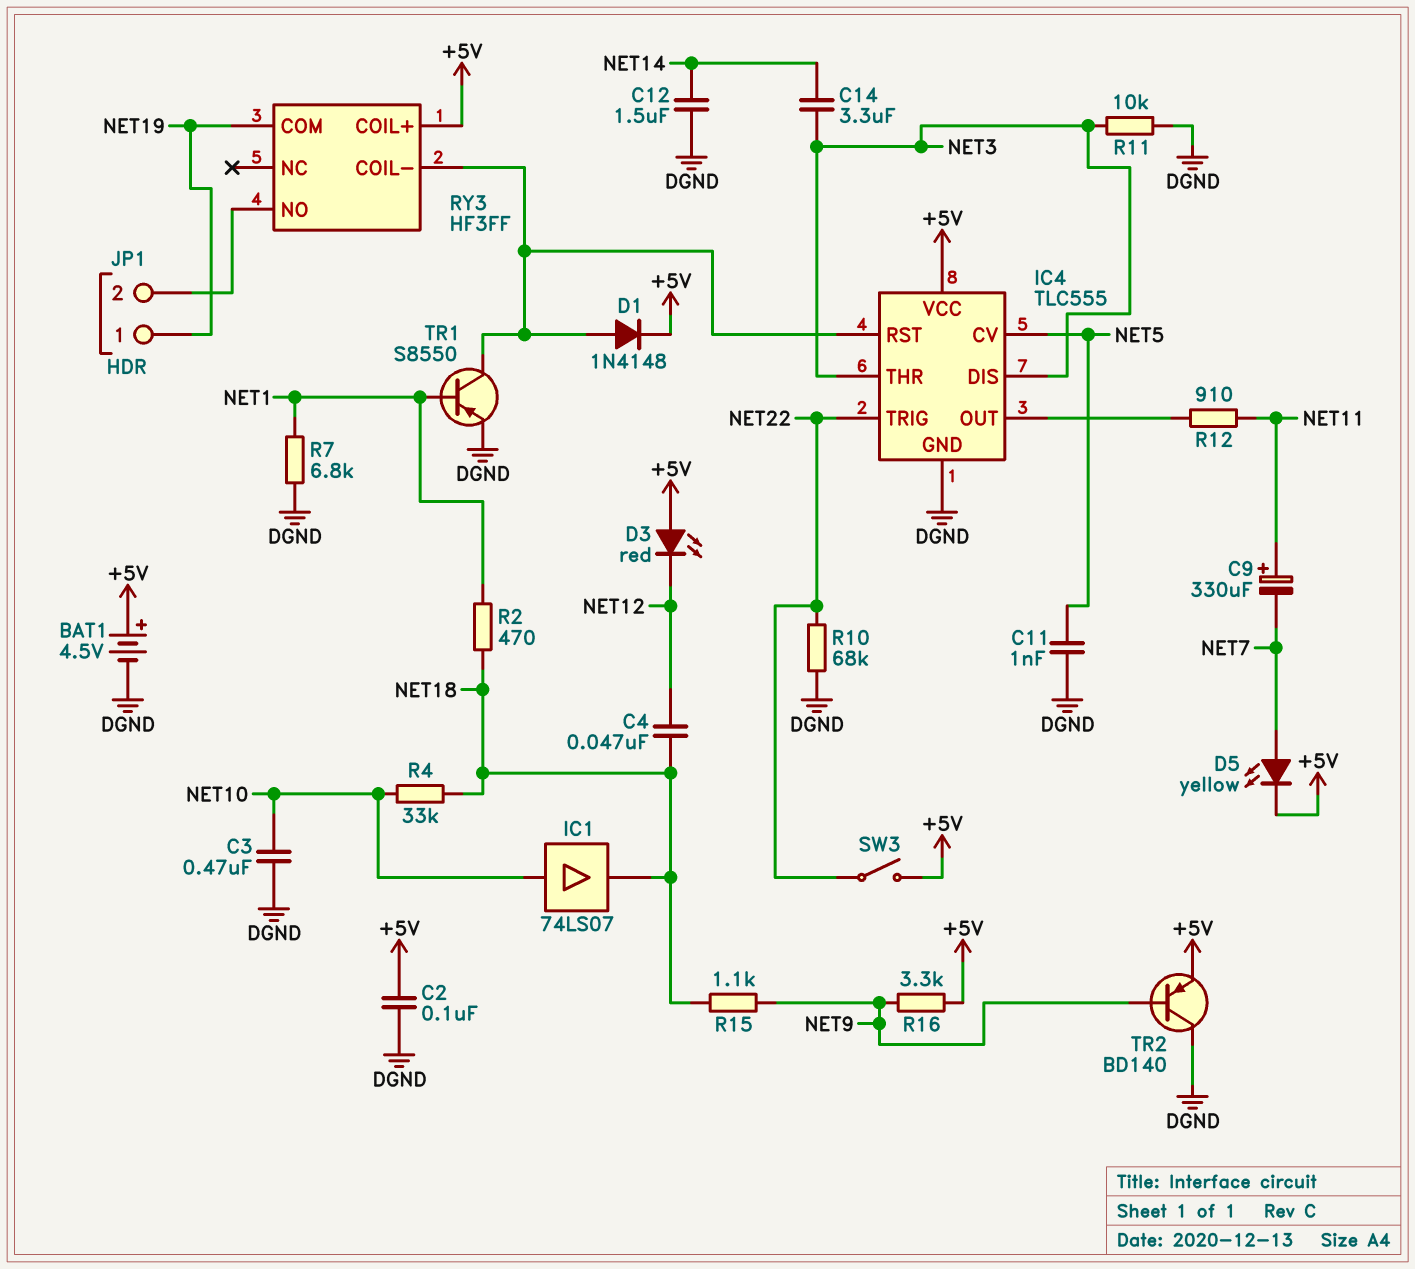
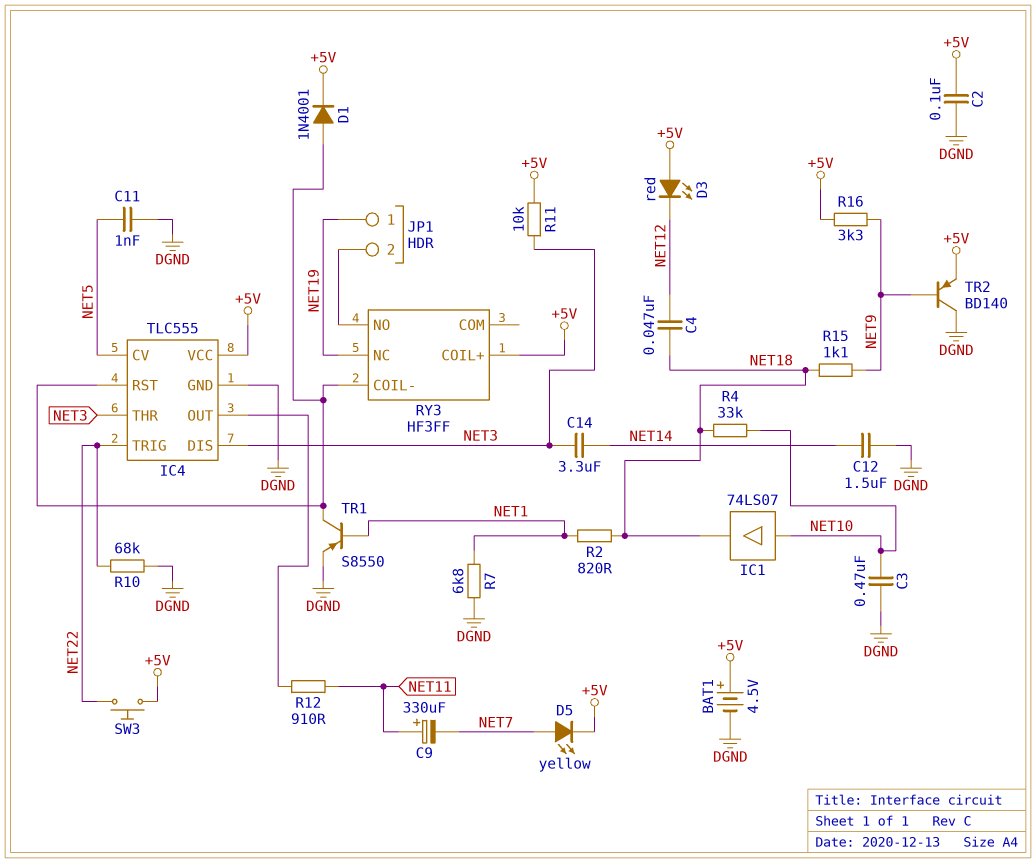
D1: diode 1N4148 (A IC4/RST, K +5V) -> diode 1N4001 (A IC4/RST, K +5V)
R2: 470 (NET1, NET18) -> 820 (NET1, NET18)
R11: 10k (DGND, NET3) -> 10k (+5V, NET3)
RY3 pin COM: NET19 -> none
RY3 pin NC: none -> NET19
SW3: switch (+5V, NET22) -> button (+5V, NET22)

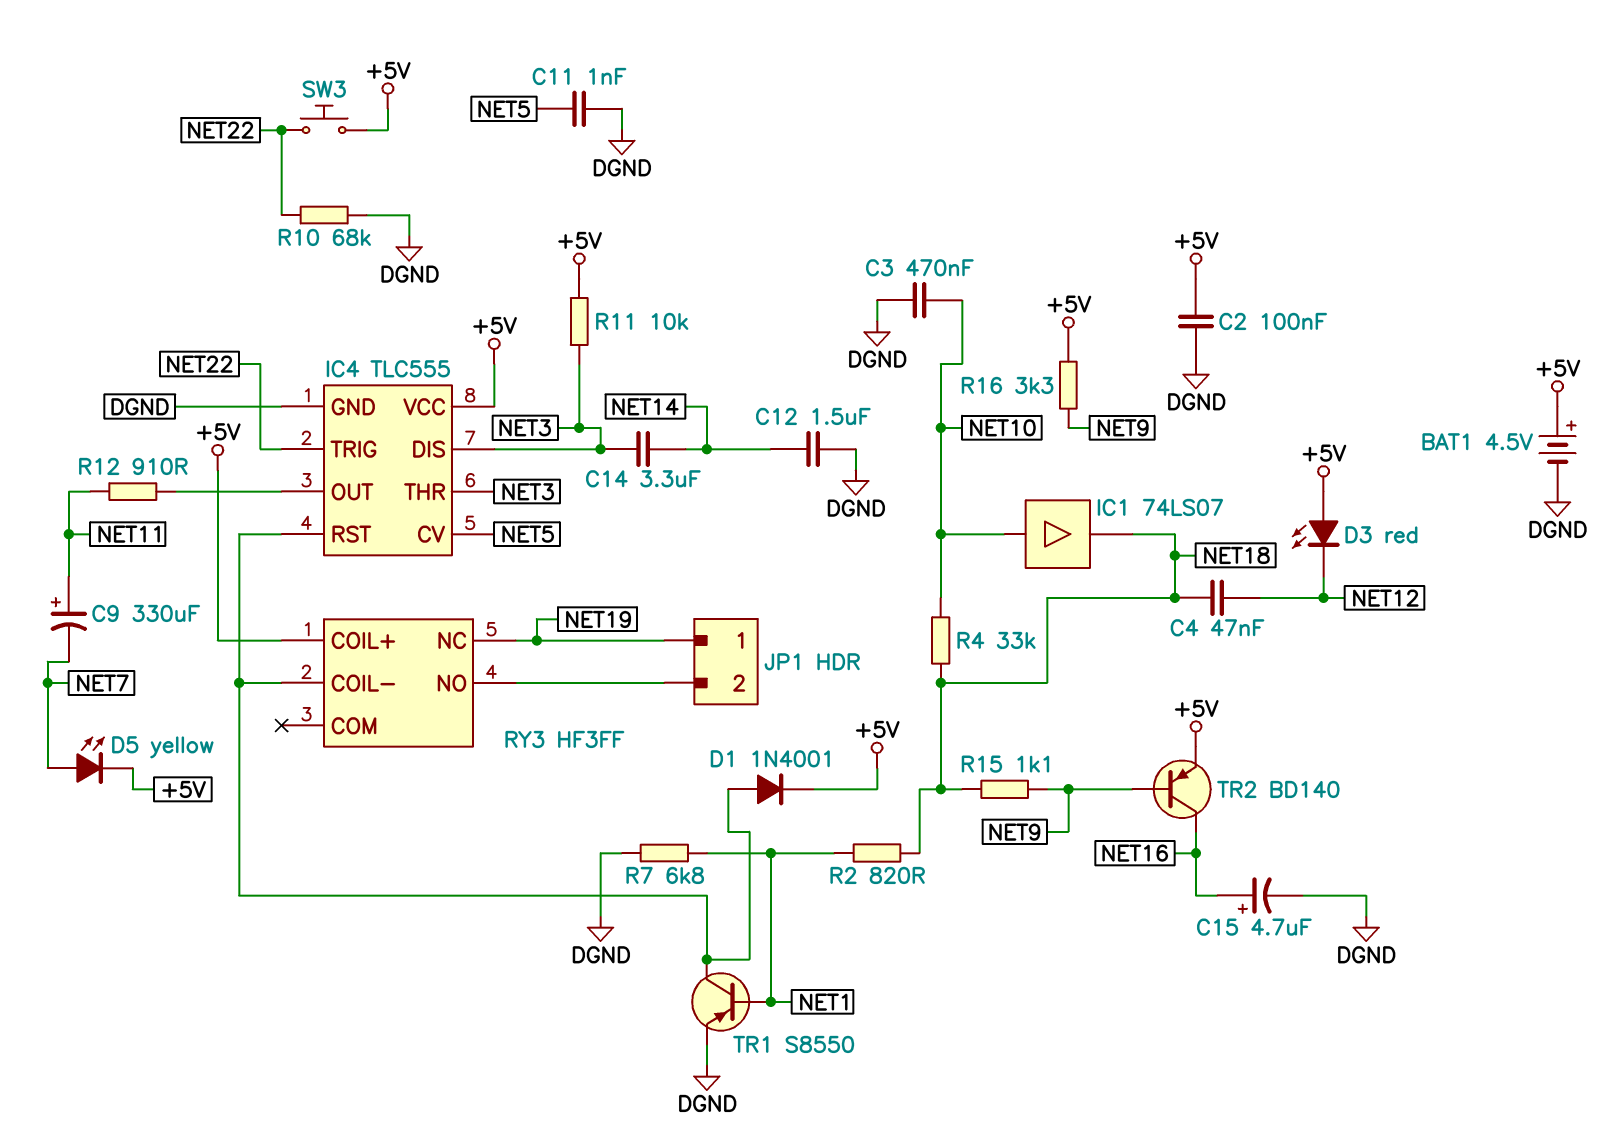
C15: none -> 4.7uF (plus NET16, minus DGND)
TR2: PNP BD140 (B NET9, C DGND, E +5V) -> PNP BD140 (B NET9, C NET16, E +5V)

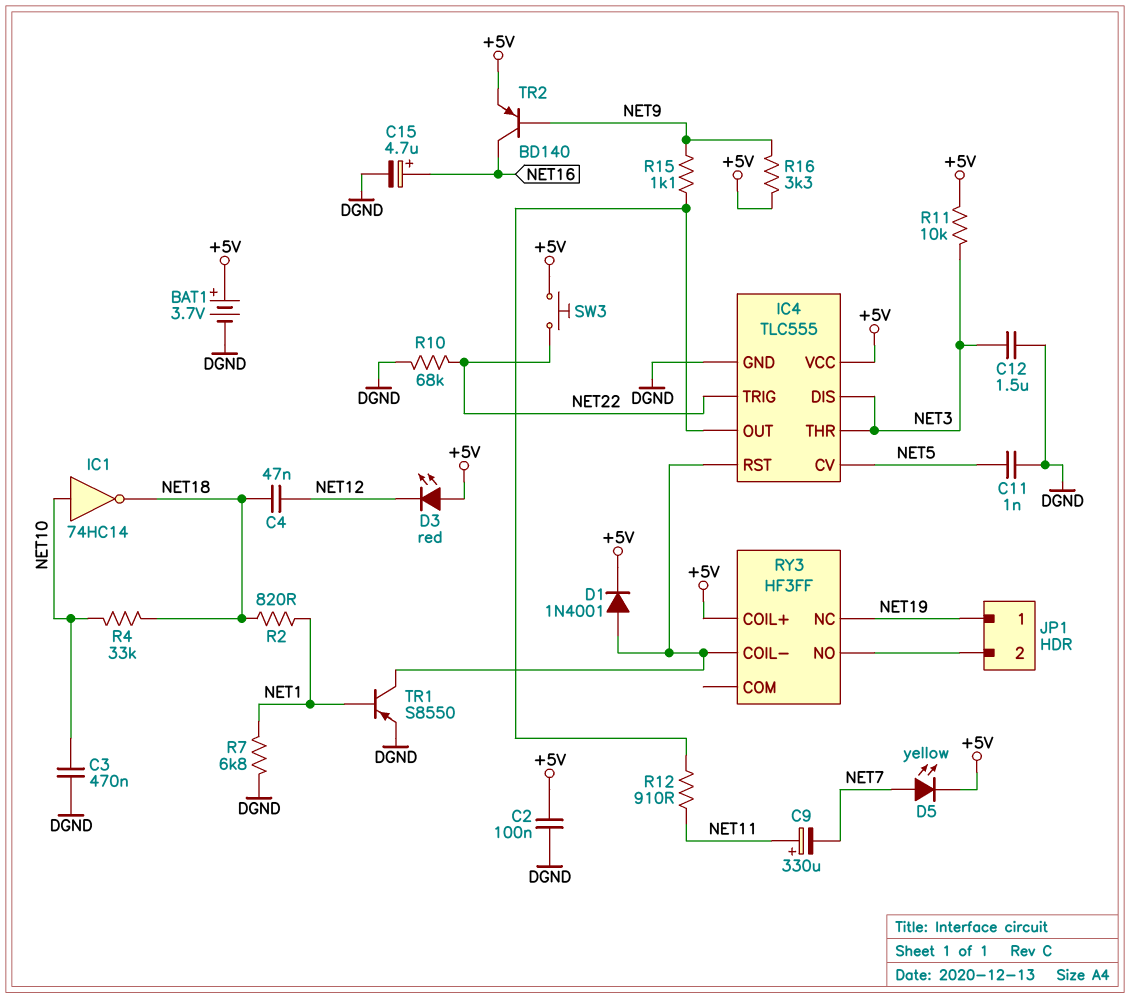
BAT1: 4.5V (plus +5V, minus DGND) -> 3.7V (plus +5V, minus DGND)
C12: 1.5uF (DGND, NET14) -> 1.5uF (DGND, NET3)
C14: 3.3uF (NET3, NET14) -> none
IC1: buffer 74LS07 (in NET10, out NET18) -> NOT 74HC14 (in NET10, out NET18)
R15: 1.1k (NET9, NET18) -> 1.1k (IC4/OUT, NET9)

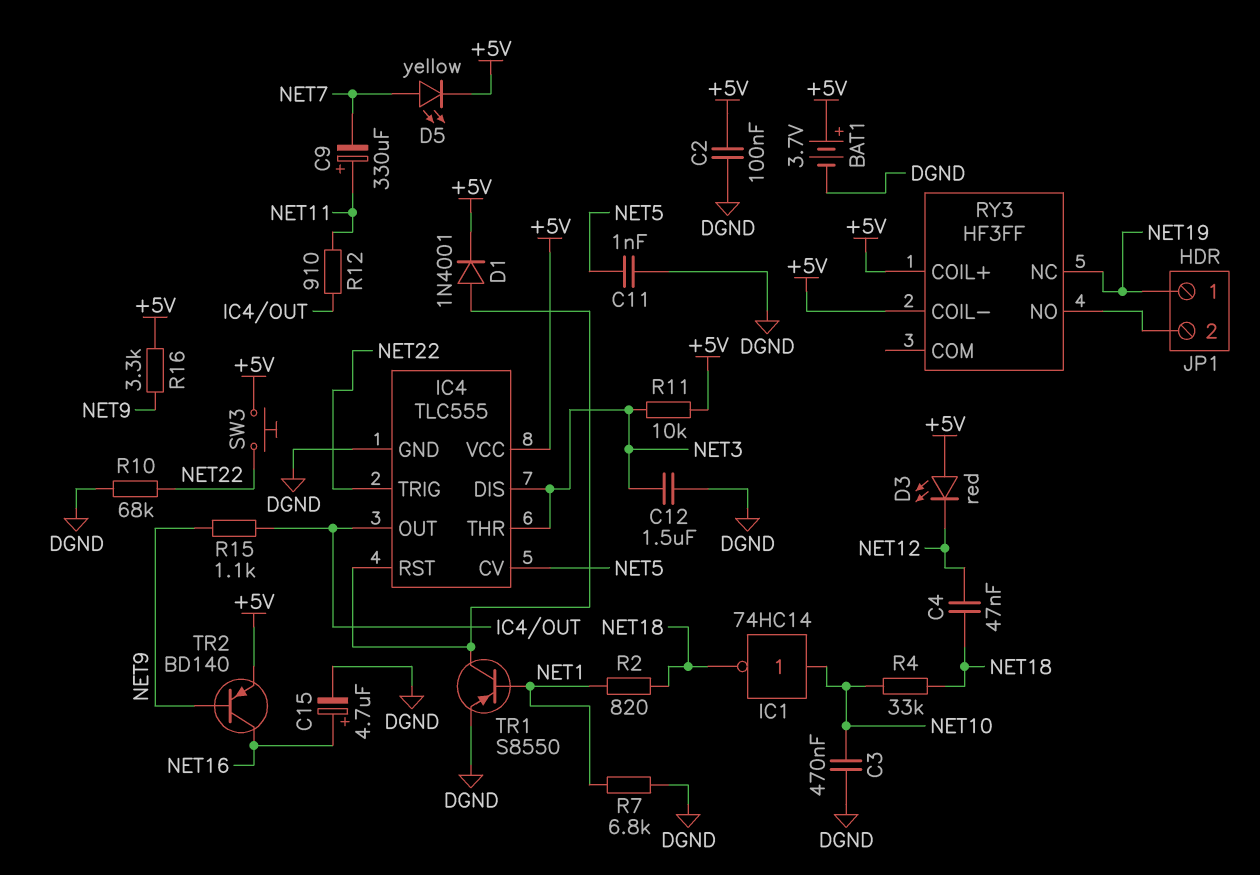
RY3 pin COIL-: IC4/RST -> +5V

